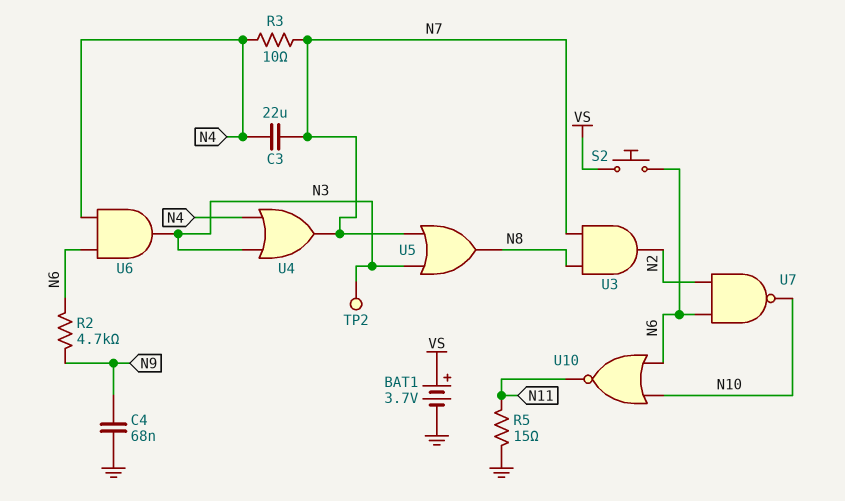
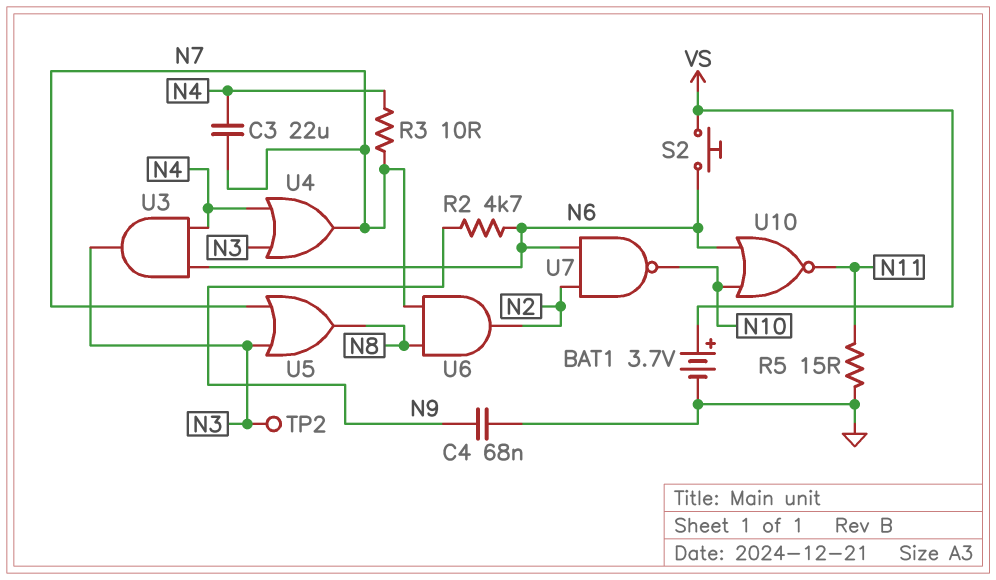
U3: AND (in N7, in N8, out N2) -> AND (in N4, in N6, out N3)
U6: AND (in N4, in N6, out N3) -> AND (in N7, in N8, out N2)

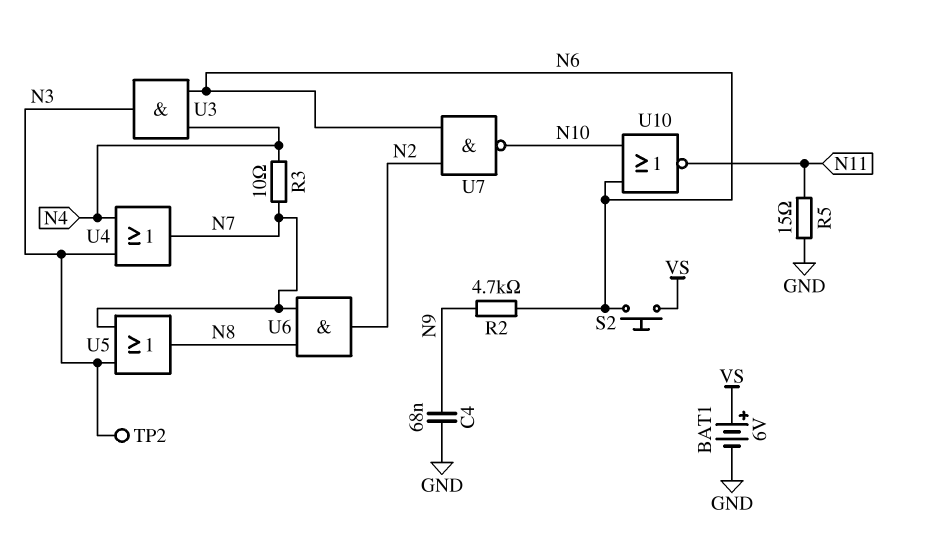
BAT1: 3.7V (plus VS, minus GND) -> 6V (plus VS, minus GND)
C3: 22uF (N4, N7) -> none

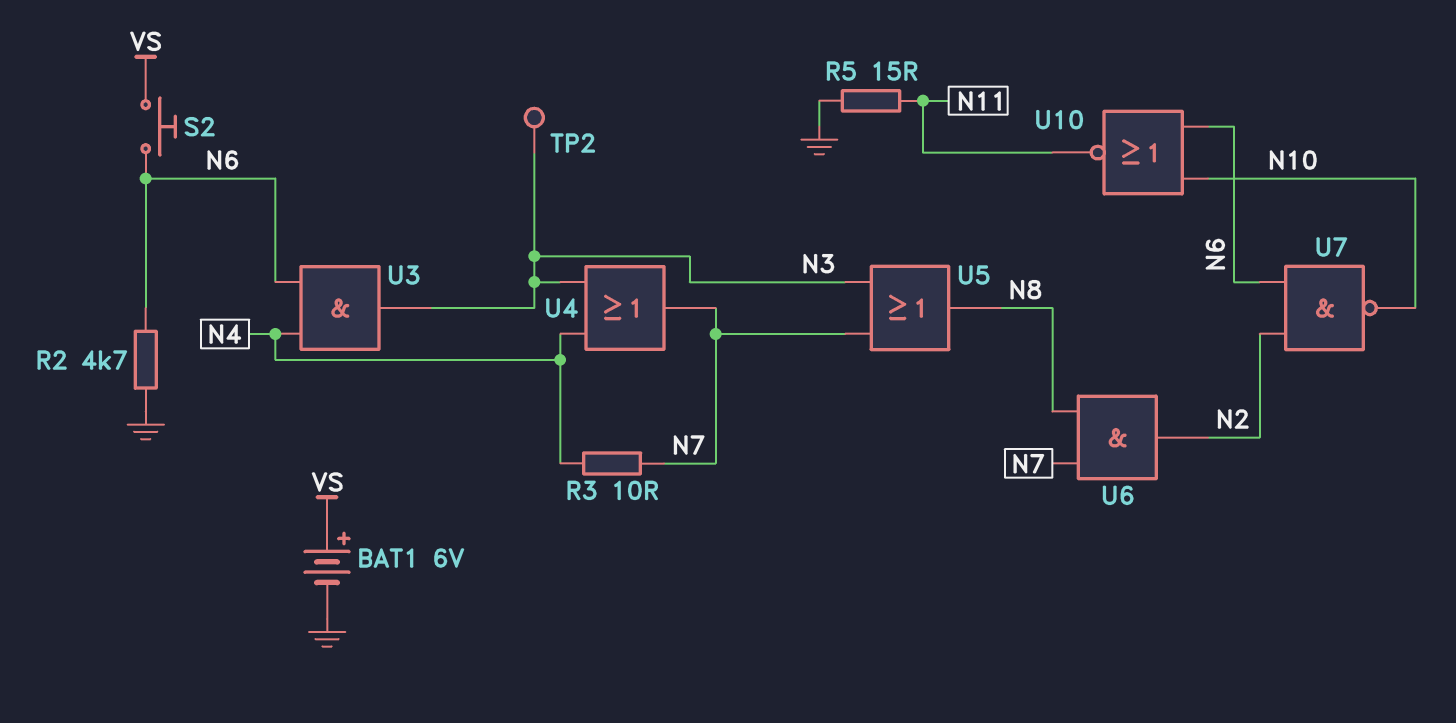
C4: 68nF (GND, N9) -> none
R2: 4.7k (N6, N9) -> 4.7k (GND, N6)

